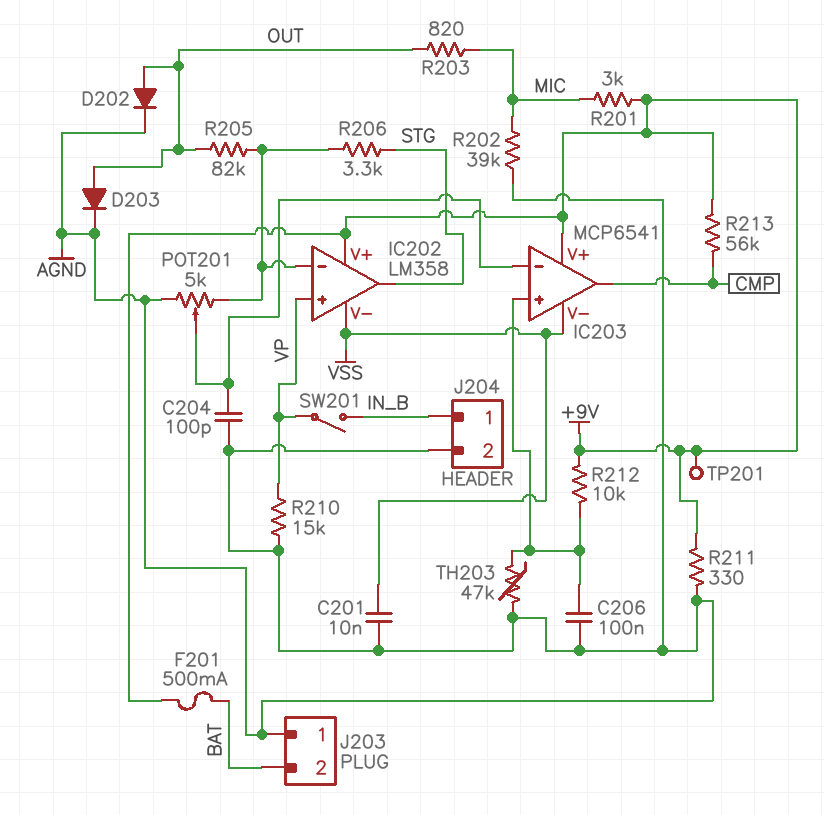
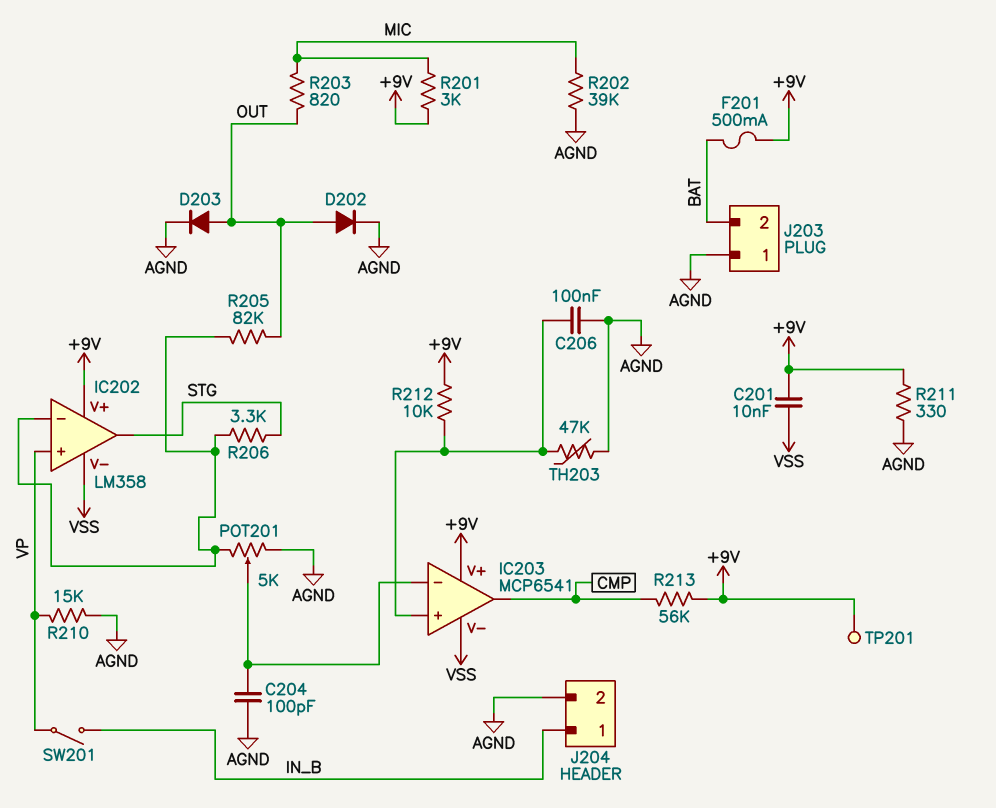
C201: 10nF (AGND, VSS) -> 10nF (+9V, VSS)

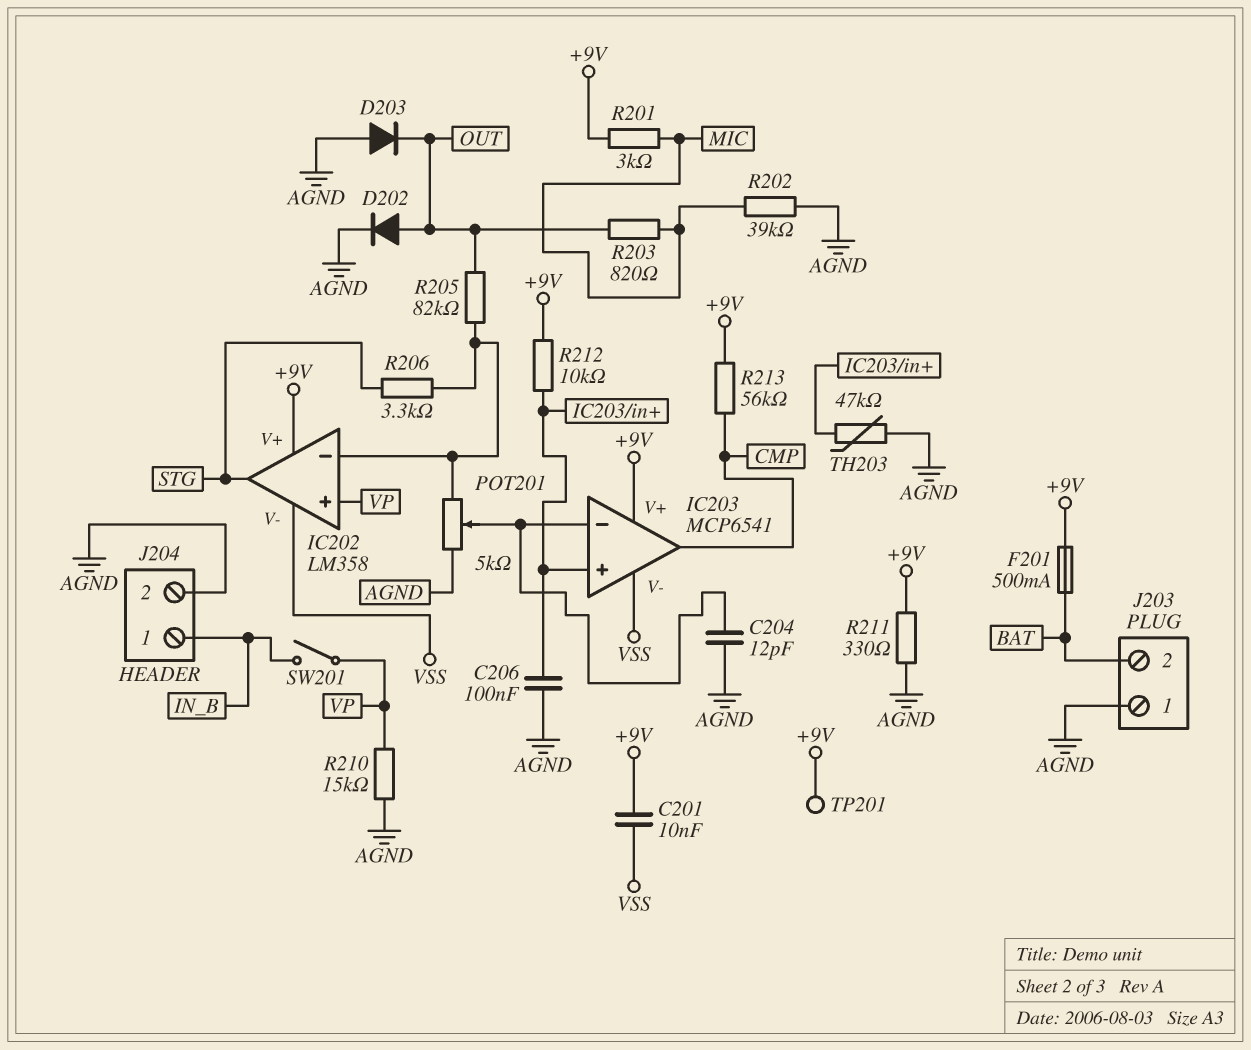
C204: 100pF (AGND, IC203/in-) -> 12pF (AGND, IC203/in-)
D203: diode (A OUT, K AGND) -> diode (A AGND, K OUT)

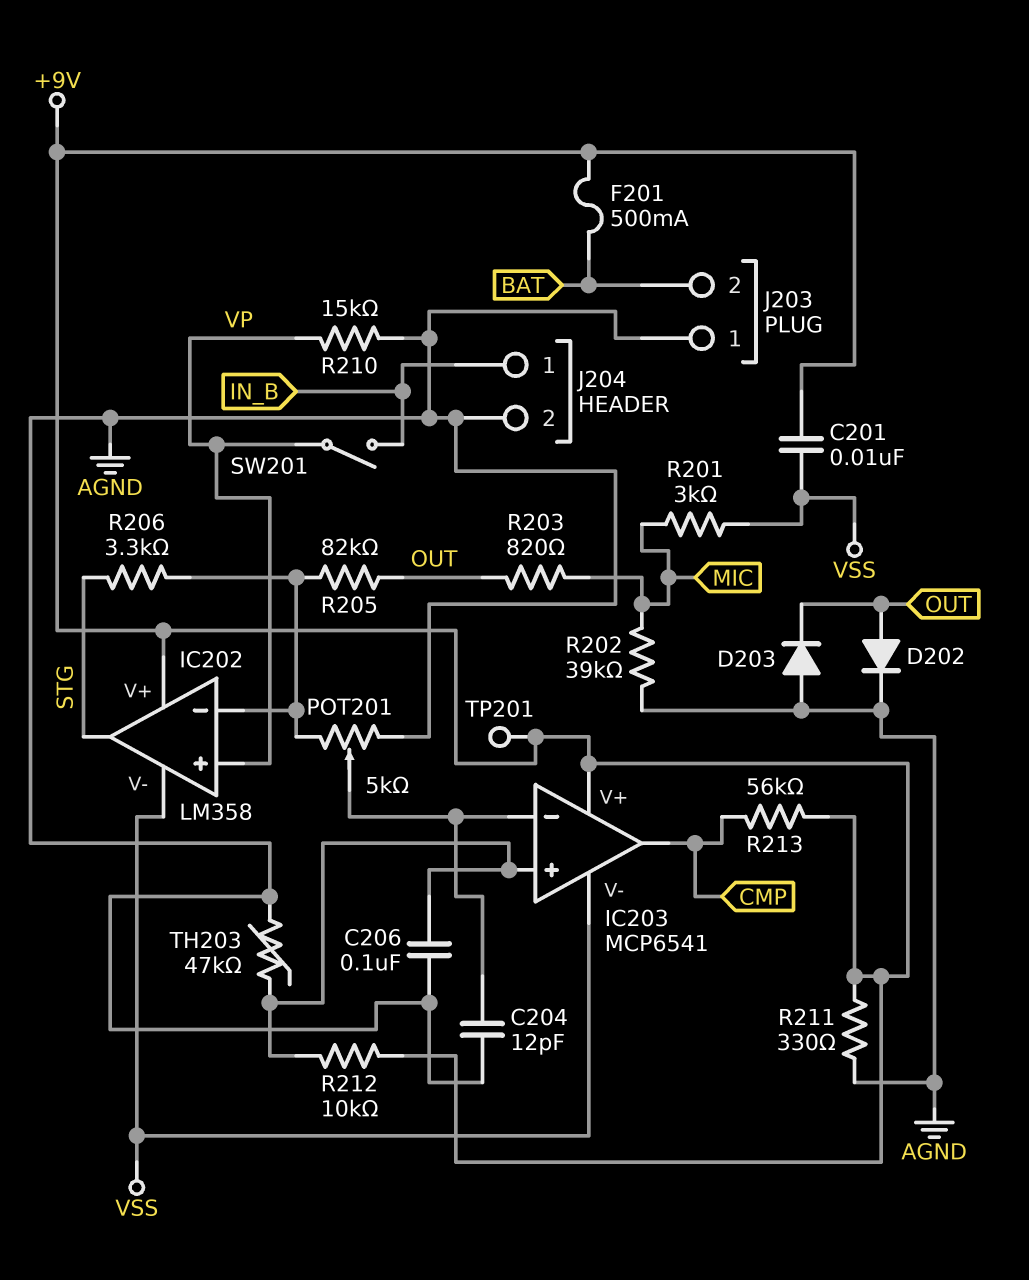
R201: 3k (+9V, MIC) -> 3k (MIC, VSS)

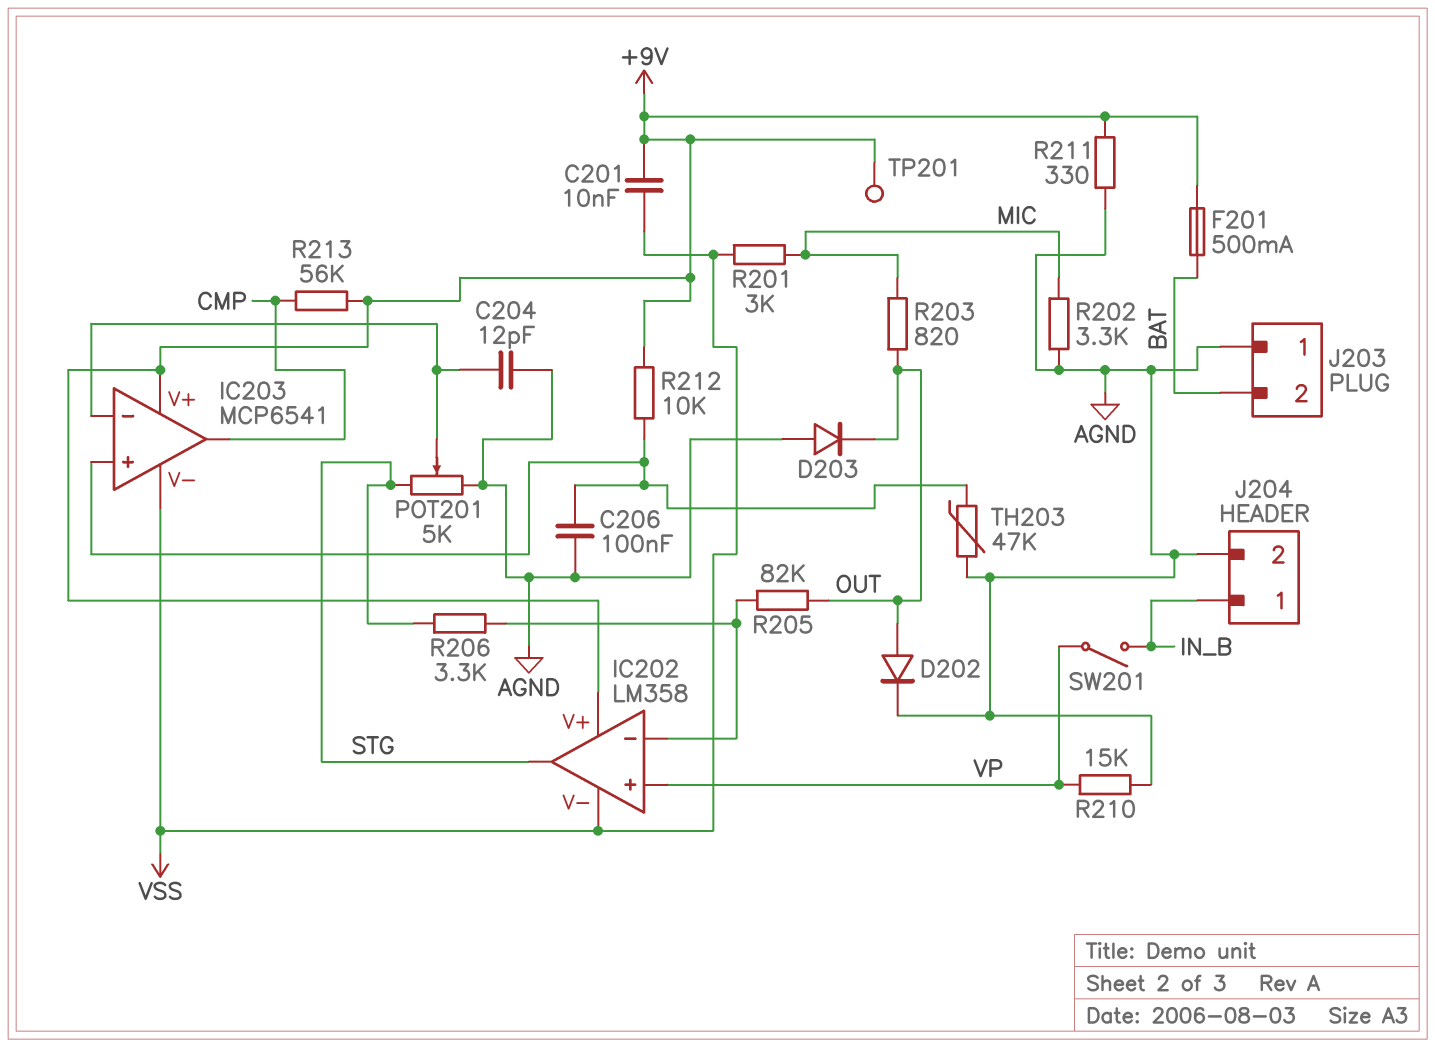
POT201: 5k (AGND, IC202/in-, wiper IC203/in-) -> 5k (AGND, STG, wiper IC203/in-)
R202: 39k (AGND, MIC) -> 3.3k (AGND, MIC)

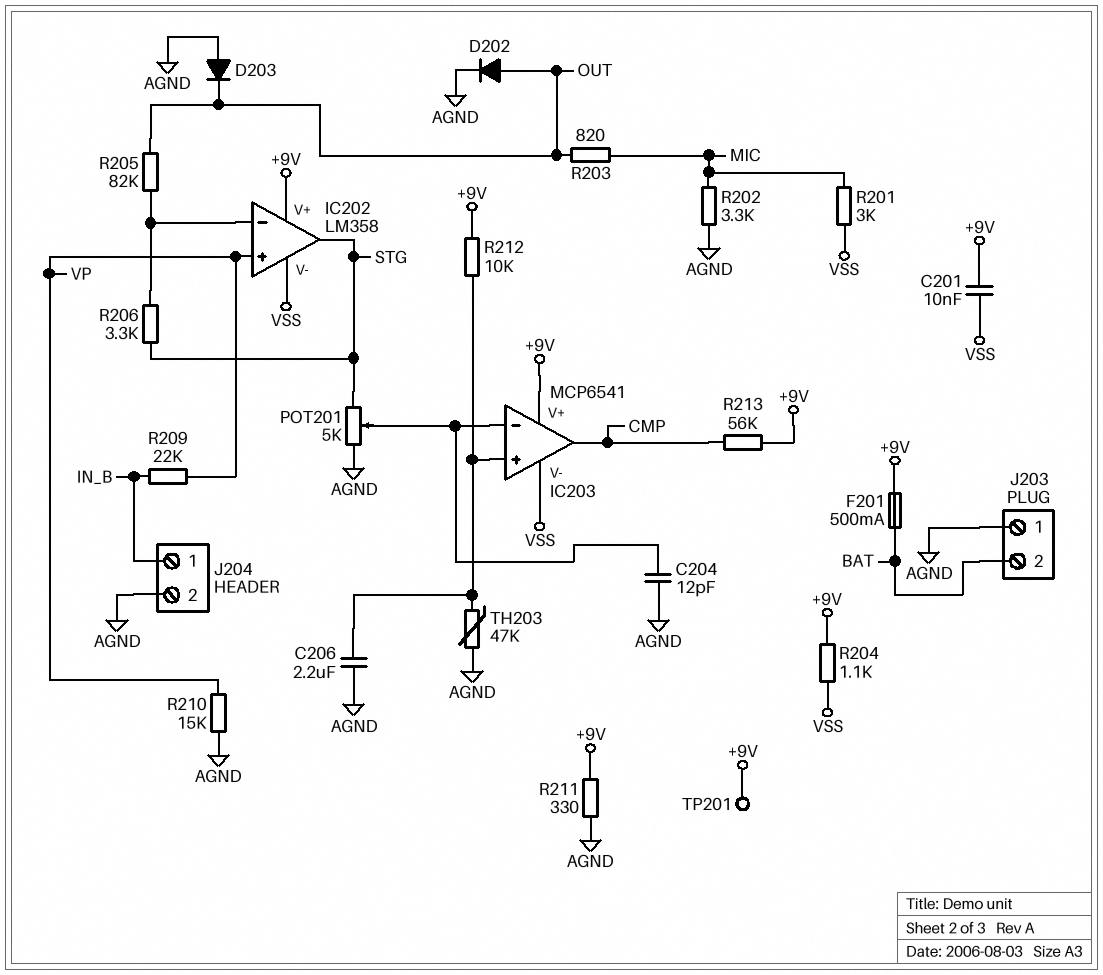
C206: 100nF (AGND, IC203/in+) -> 2.2uF (AGND, IC203/in+)
R204: none -> 1.1k (+9V, VSS)
R209: none -> 22k (IN_B, VP)
SW201: switch (IN_B, VP) -> none

